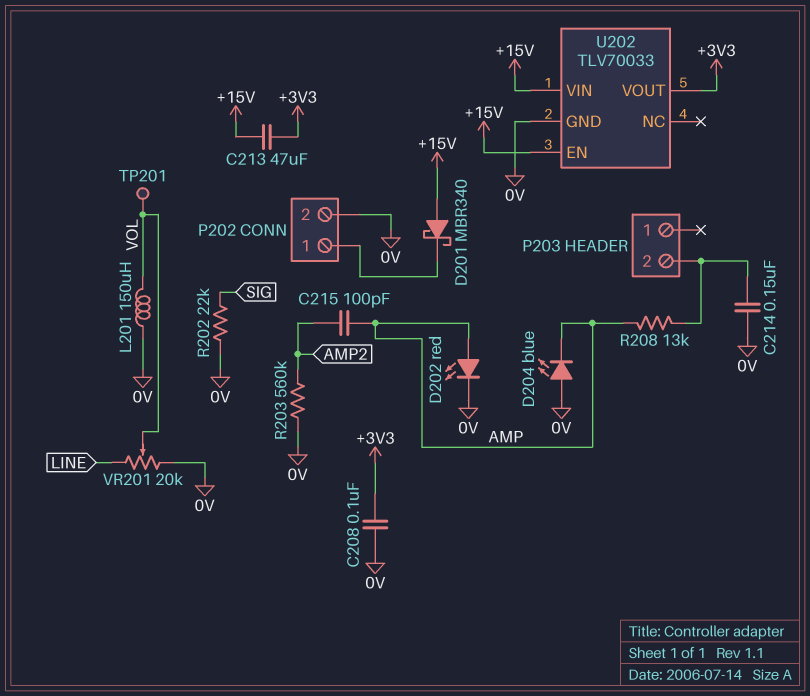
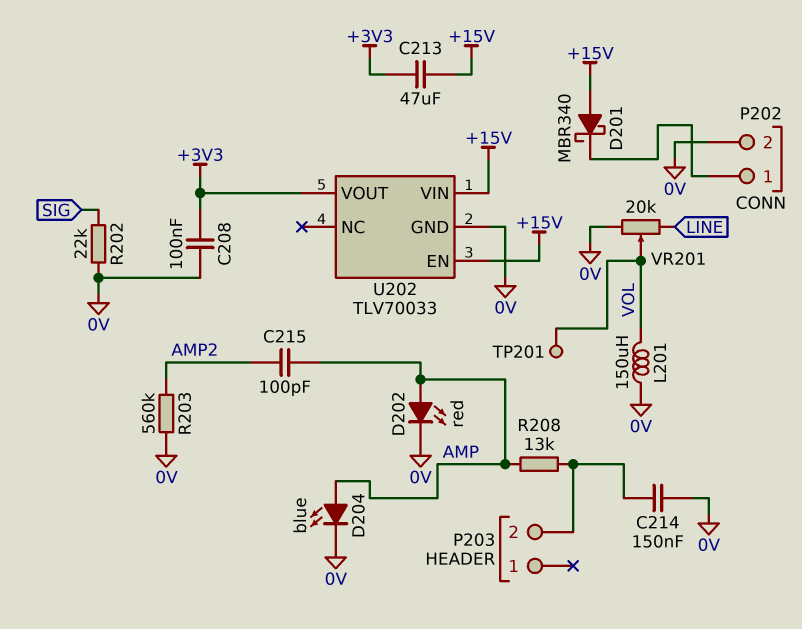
D204: LED blue (A 0V, K AMP) -> LED blue (A AMP, K 0V)

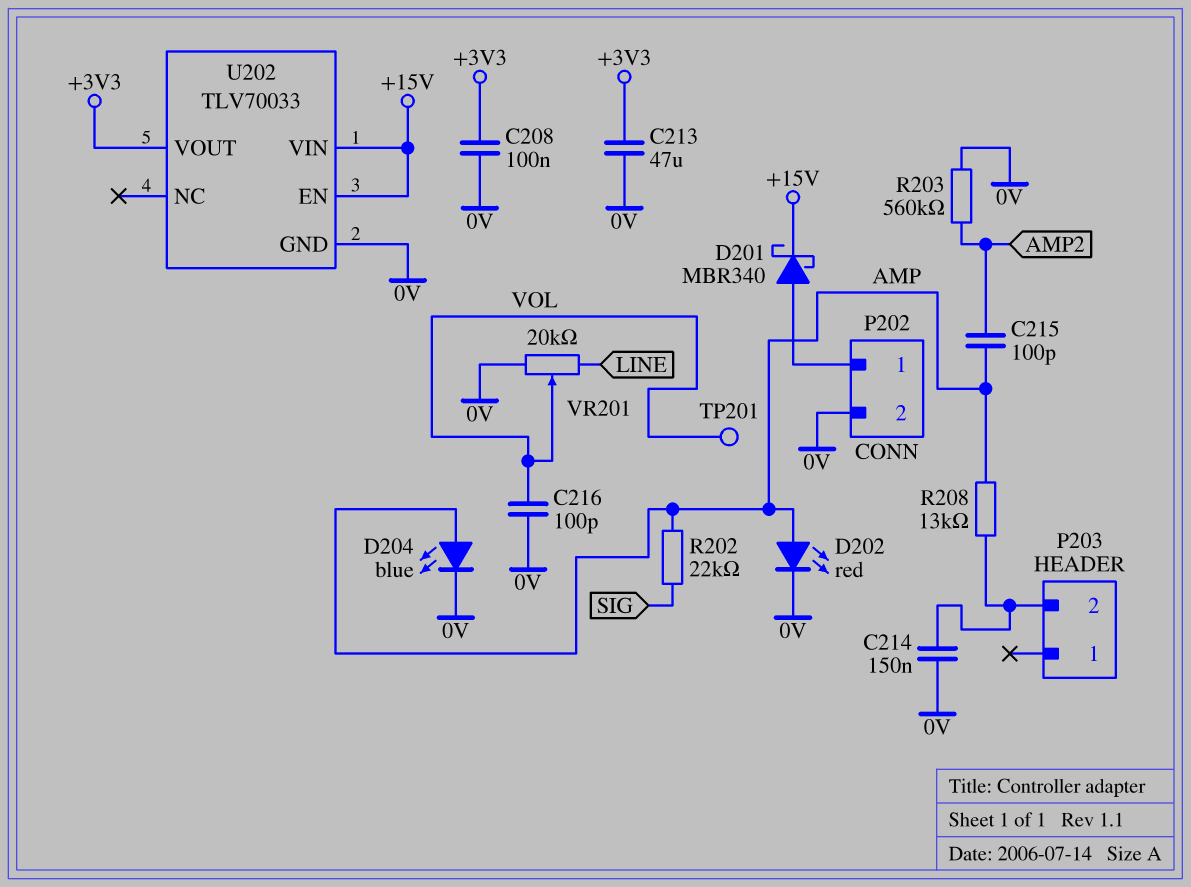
C213: 47uF (+3V3, +15V) -> 47uF (+3V3, 0V)
C216: none -> 100pF (0V, VOL)
D201: schottky MBR340 (A +15V, K P202/1) -> schottky MBR340 (A P202/1, K +15V)
L201: 150uH (0V, VOL) -> none
R202: 22k (0V, SIG) -> 22k (AMP, SIG)

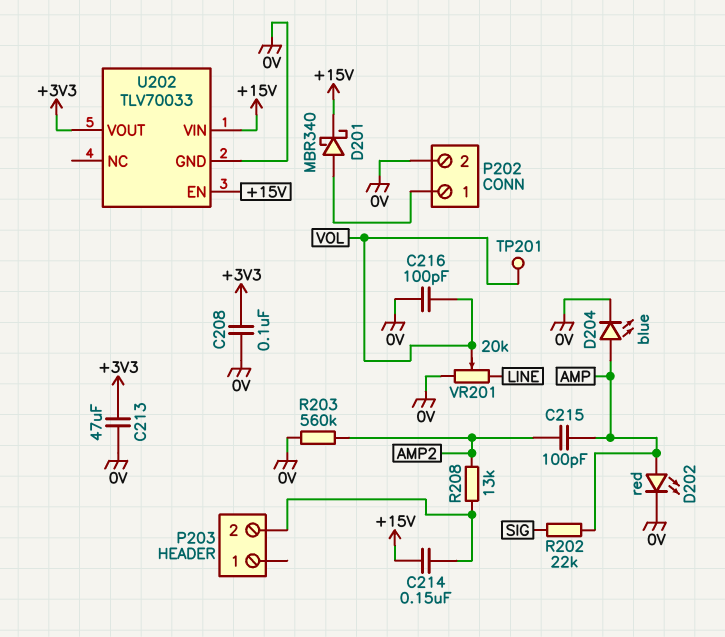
C214: 150nF (0V, P203/2) -> 150nF (+15V, P203/2)
R208: 13k (AMP, P203/2) -> 13k (AMP2, P203/2)

